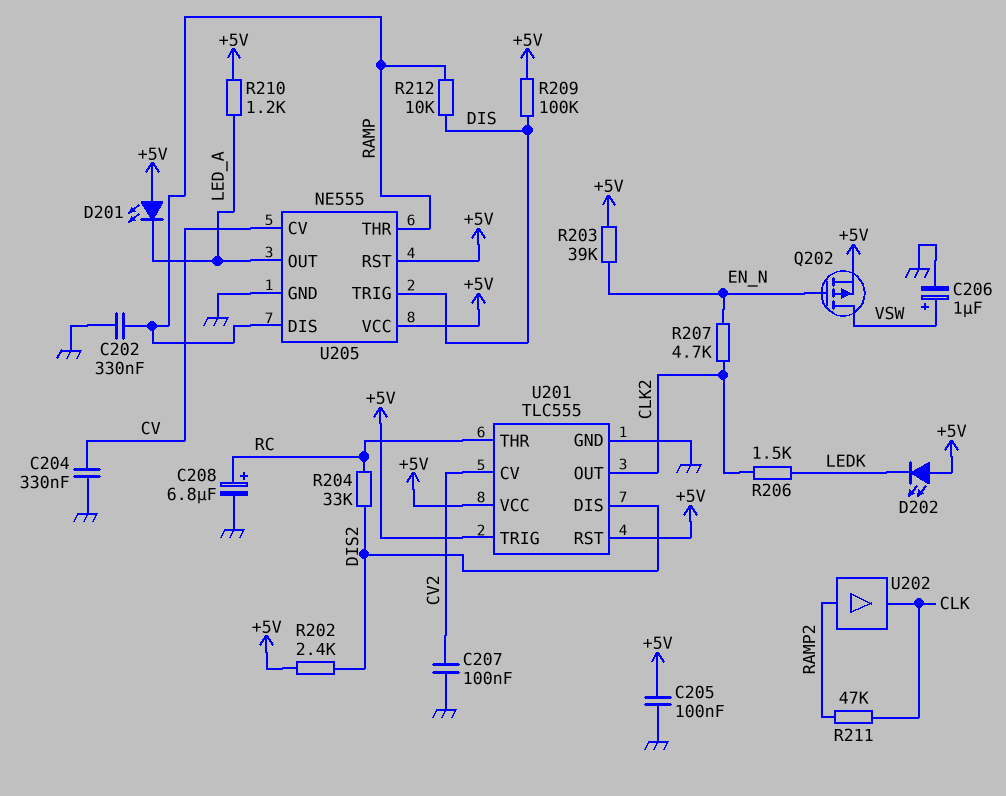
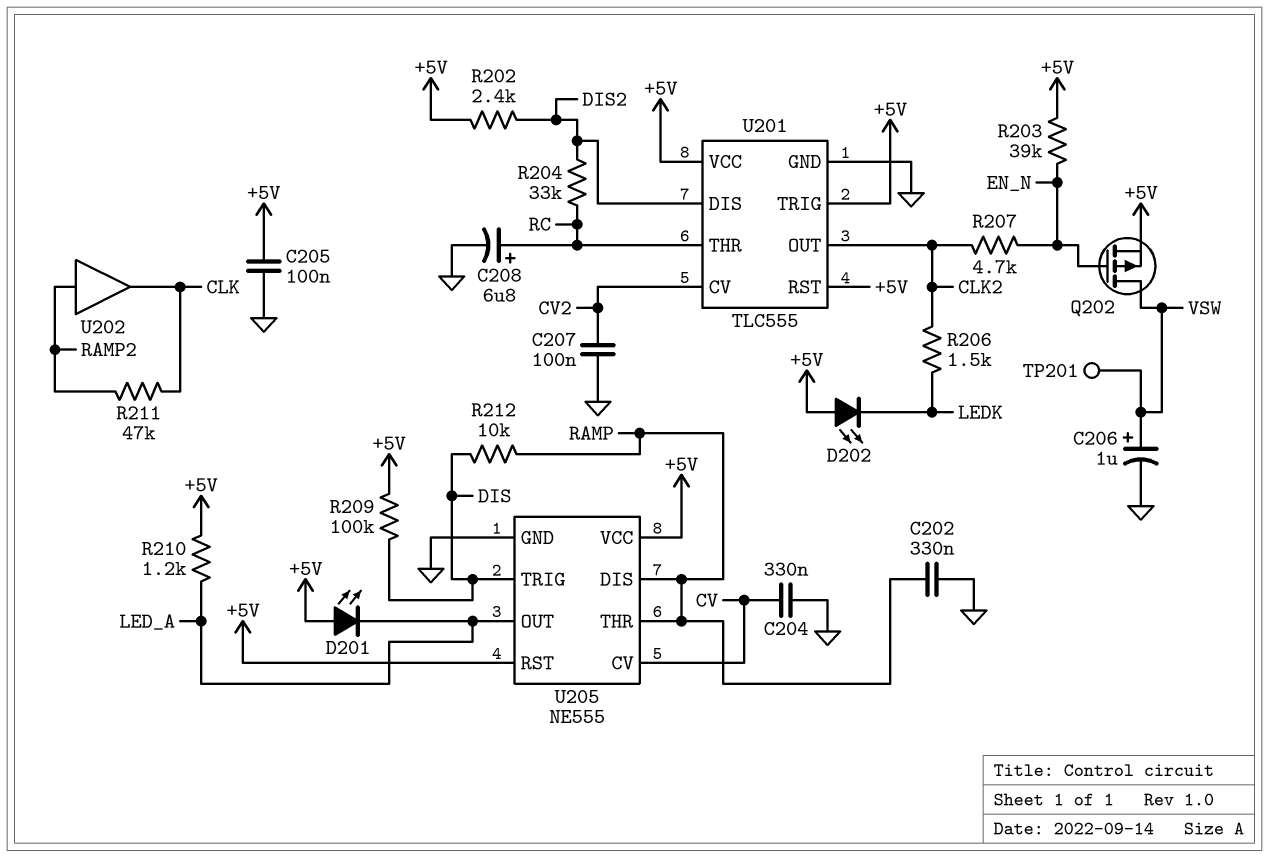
TP201: none -> test point (VSW)

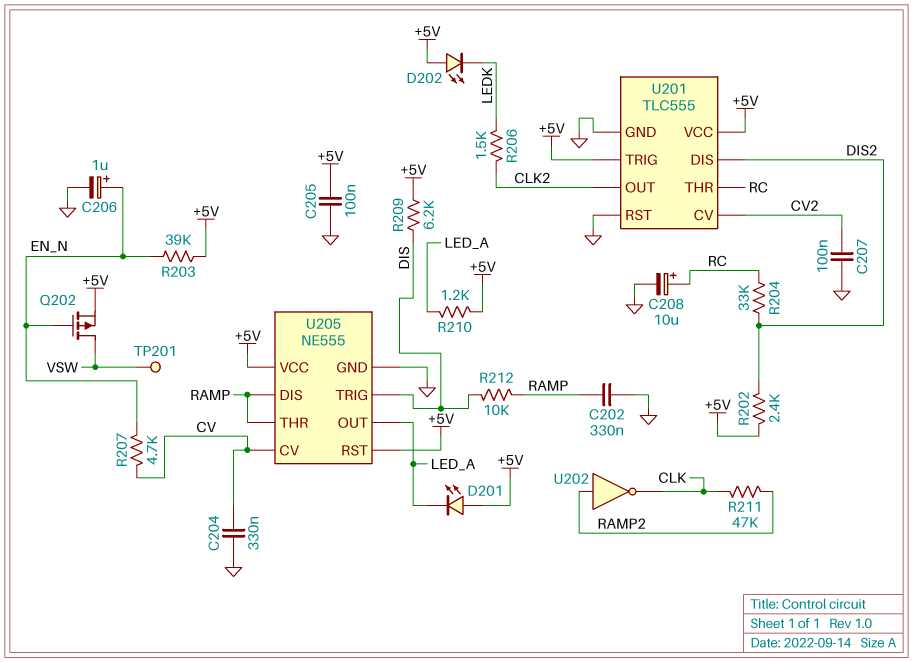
C206: 1uF (plus VSW, minus GND) -> 1uF (plus EN_N, minus GND)
C208: 6.8uF (plus RC, minus GND) -> 10uF (plus RC, minus GND)
R207: 4.7k (CLK2, EN_N) -> 4.7k (CV, EN_N)
R209: 100k (+5V, DIS) -> 6.2k (+5V, DIS)
U201 pin RST: +5V -> GND
U202: buffer (in RAMP2, out CLK) -> NOT (in RAMP2, out CLK)

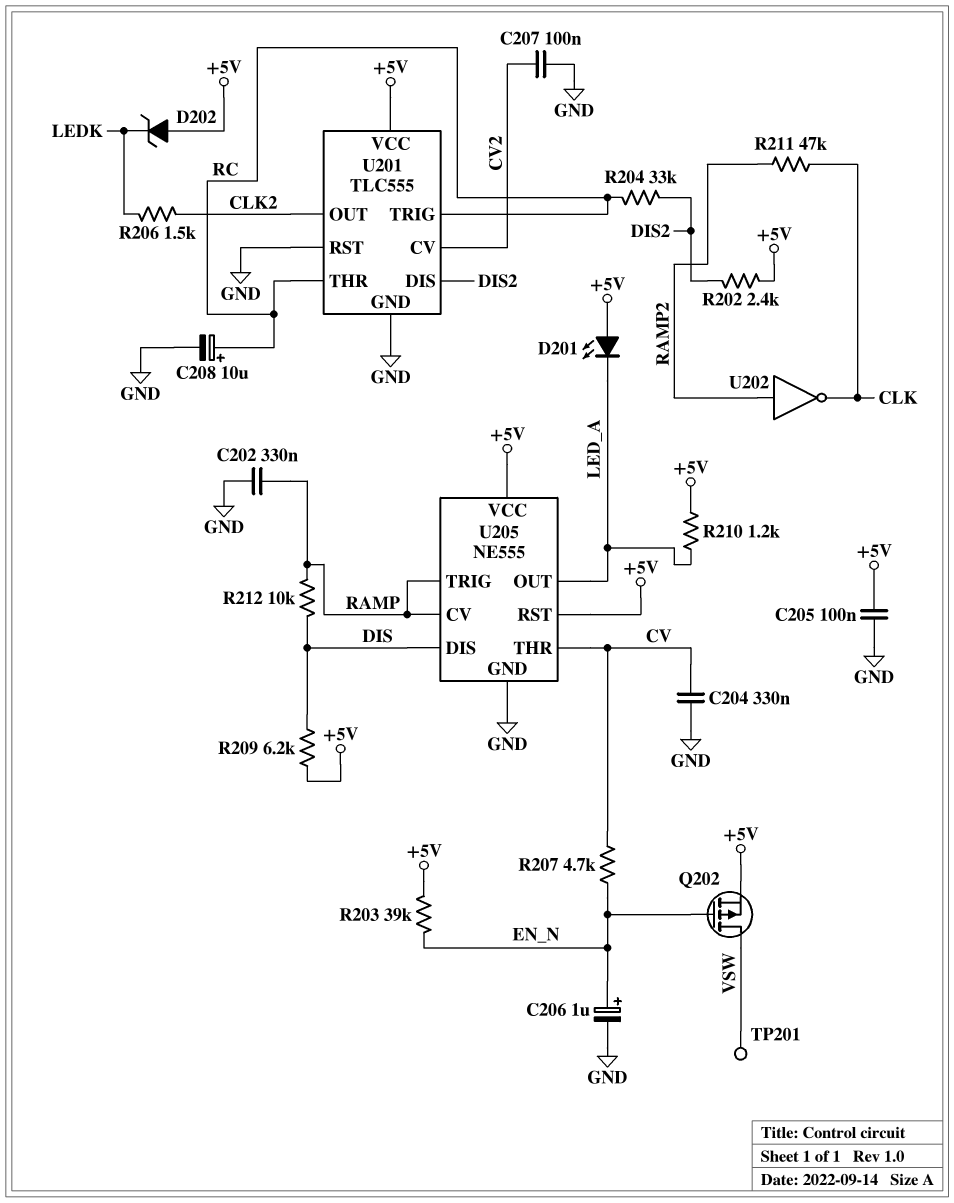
D202: LED (A +5V, K LEDK) -> zener (A +5V, K LEDK)
U201 pin TRIG: +5V -> RC
U205 pin CV: CV -> RAMP
U205 pin DIS: RAMP -> DIS
U205 pin THR: RAMP -> CV
U205 pin TRIG: DIS -> RAMP

